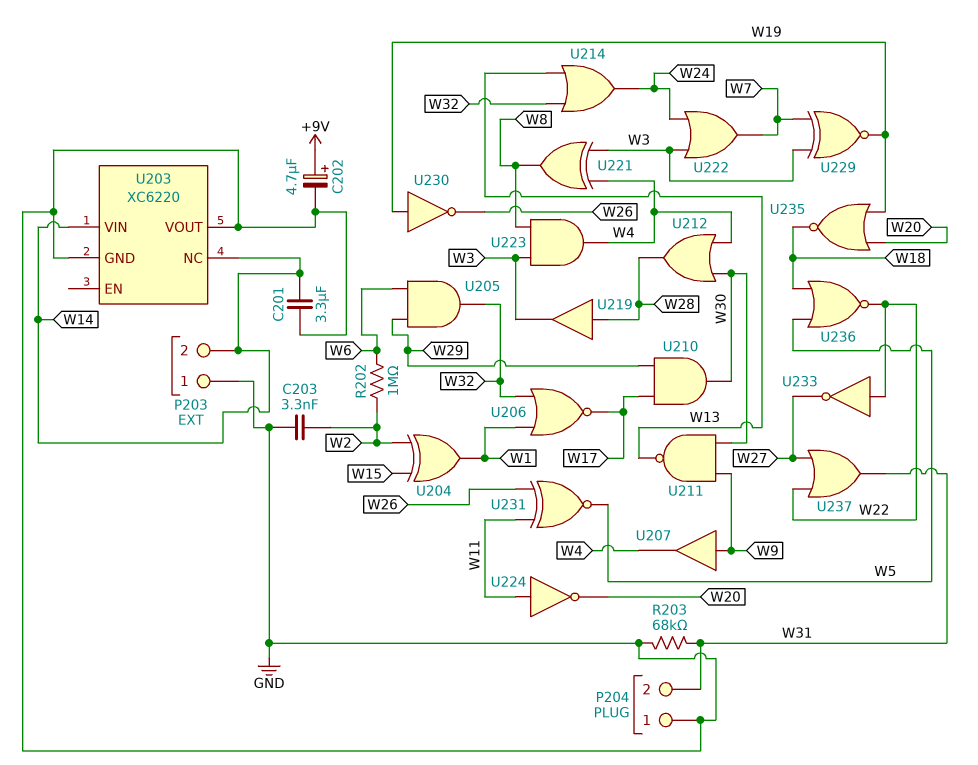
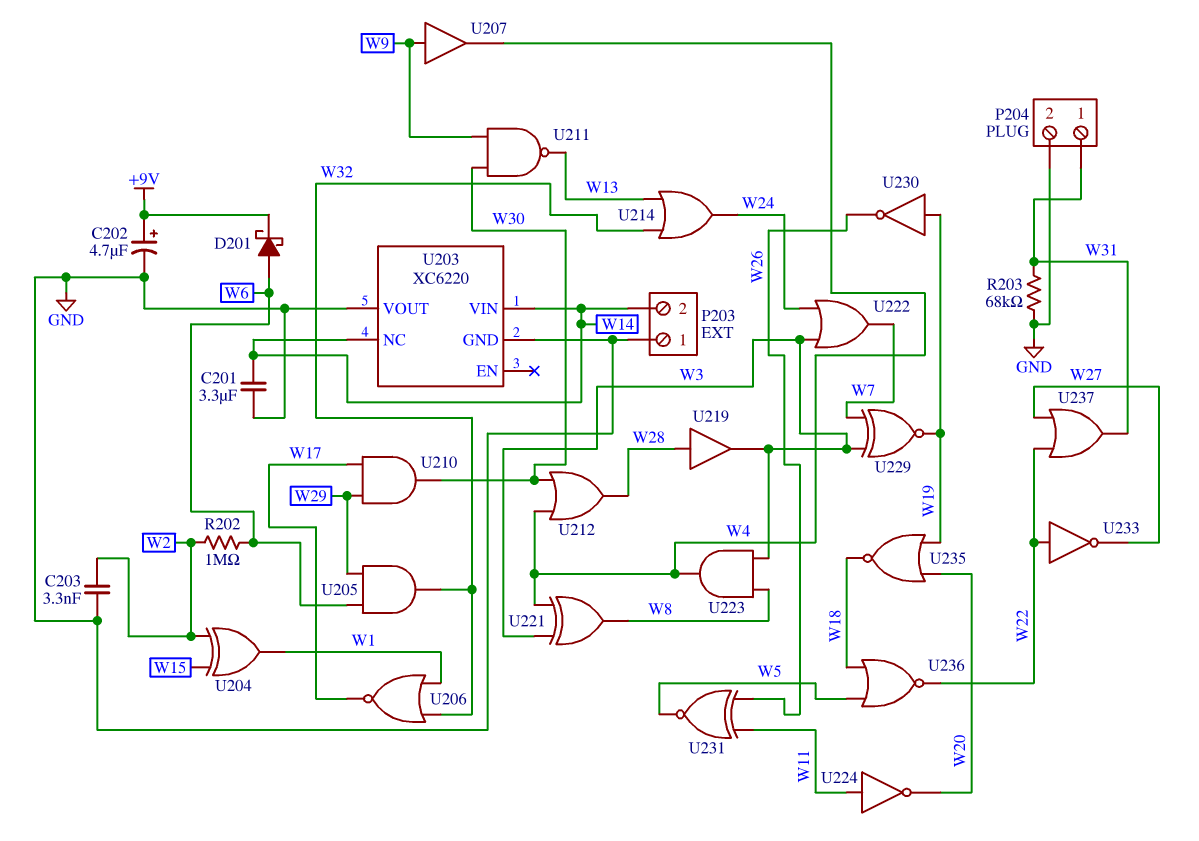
D201: none -> schottky (A W6, K +9V)
P204 pin 1: GND -> W31
P204 pin 2: W31 -> GND

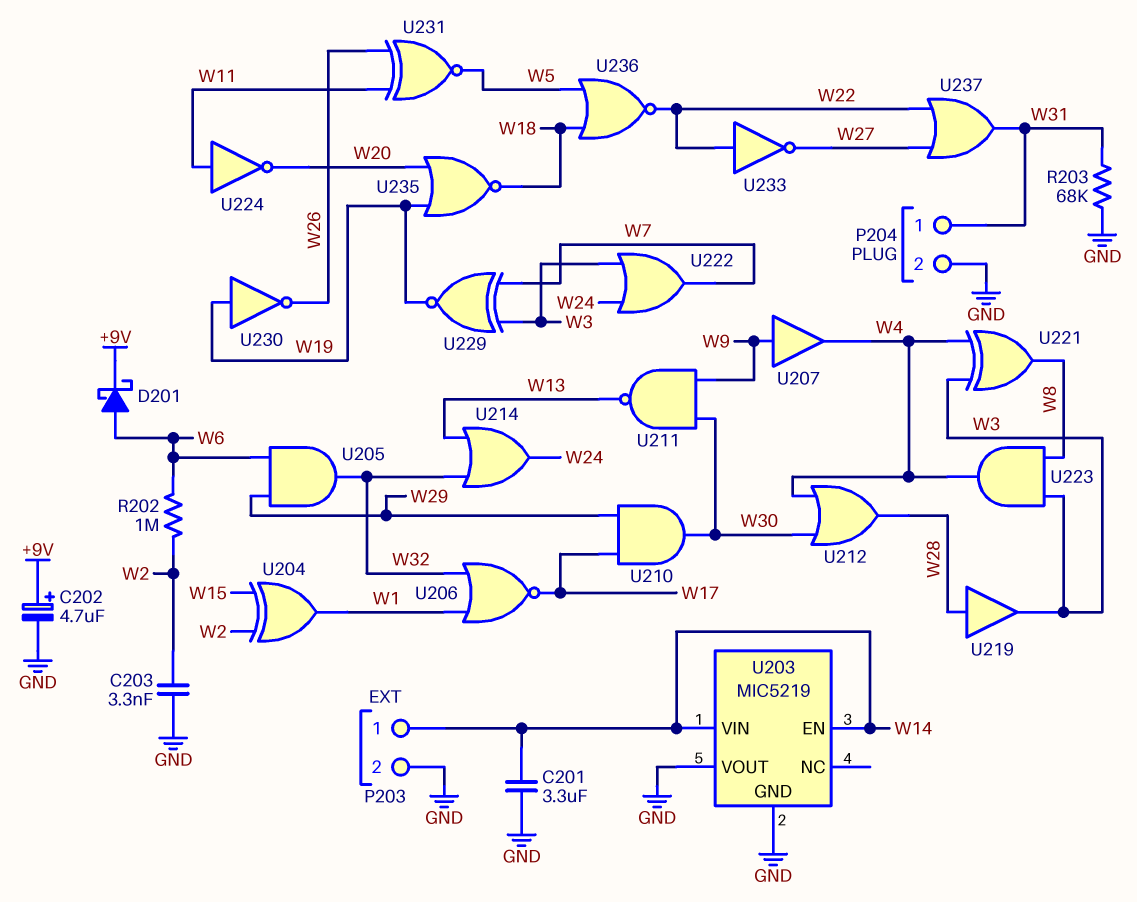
P203 pin 1: GND -> W14
P203 pin 2: W14 -> GND
U203: XC6220 -> MIC5219
U203 pin EN: none -> W14
U203 pin NC: W14 -> none

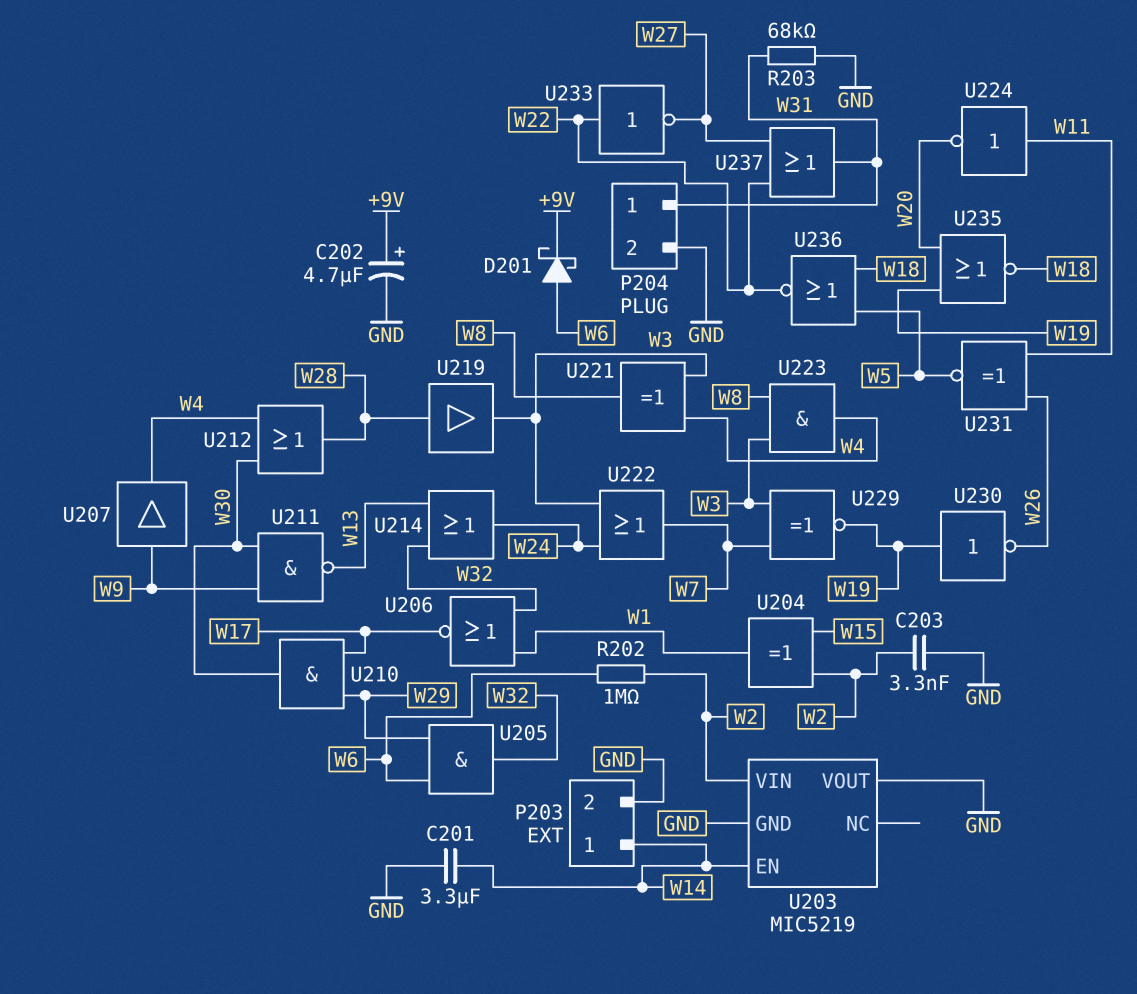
U203 pin VIN: W14 -> W2

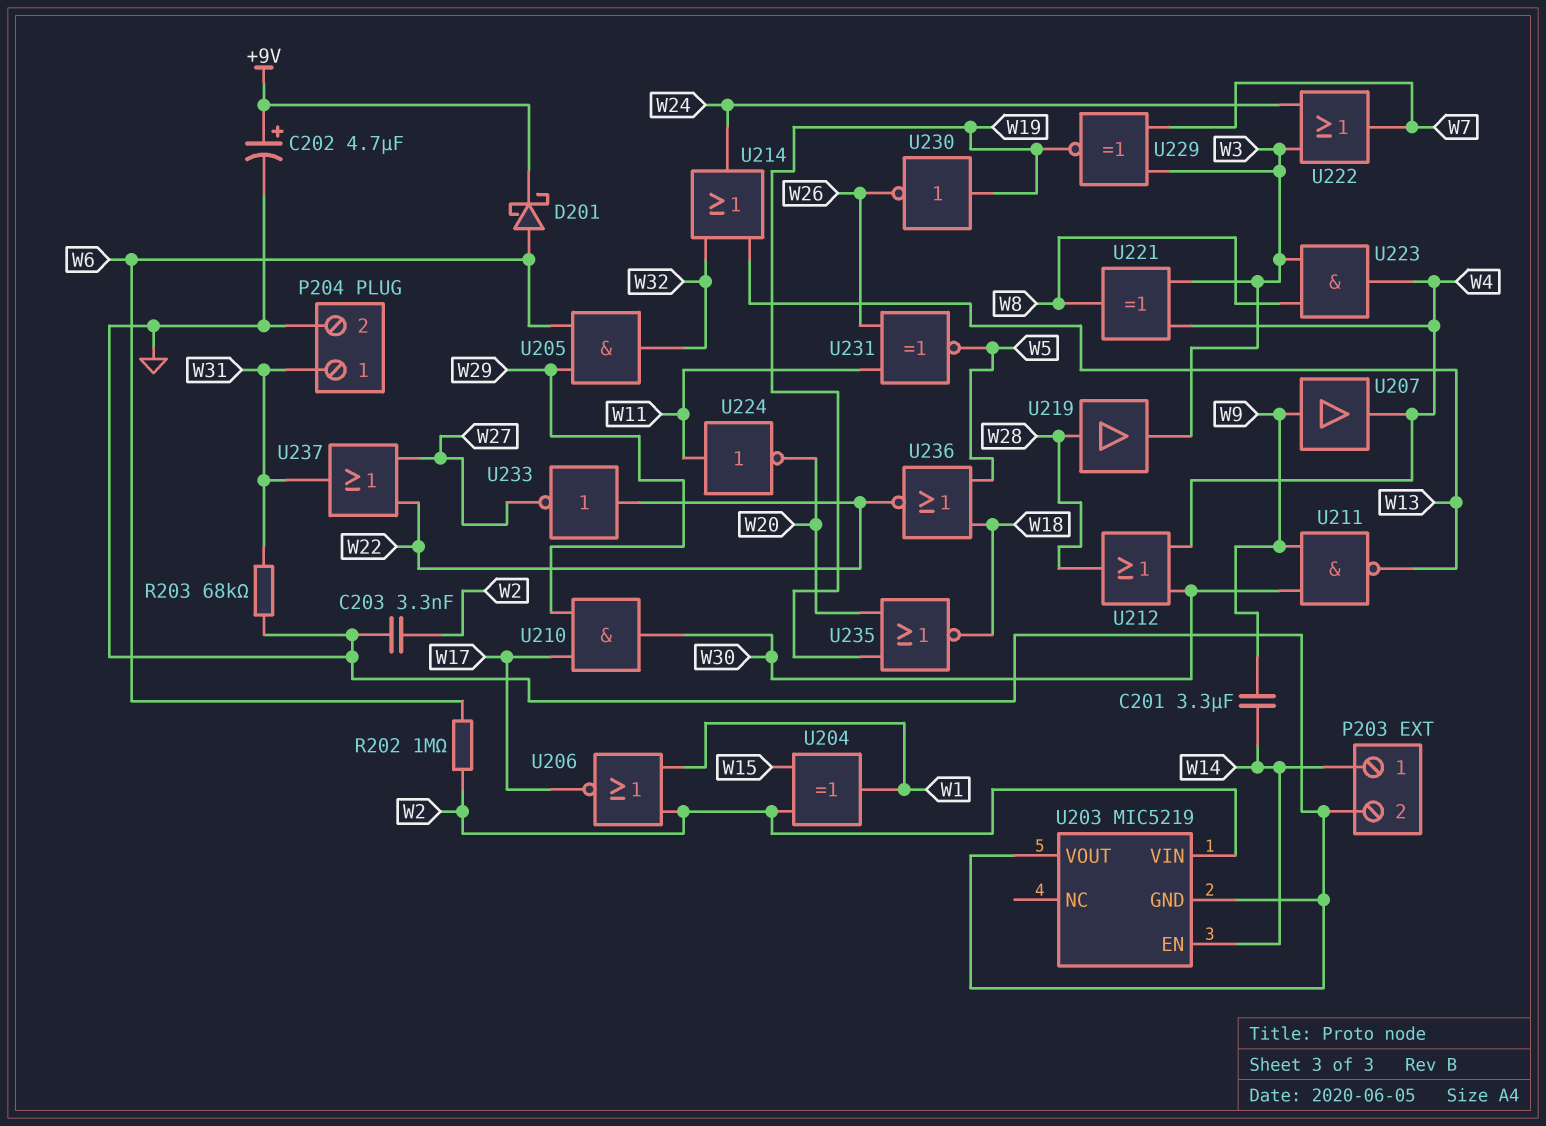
C201: 3.3uF (GND, W14) -> 3.3uF (W9, W14)
U206: NOR (in W1, in W32, out W17) -> NOR (in W1, in W2, out W17)

